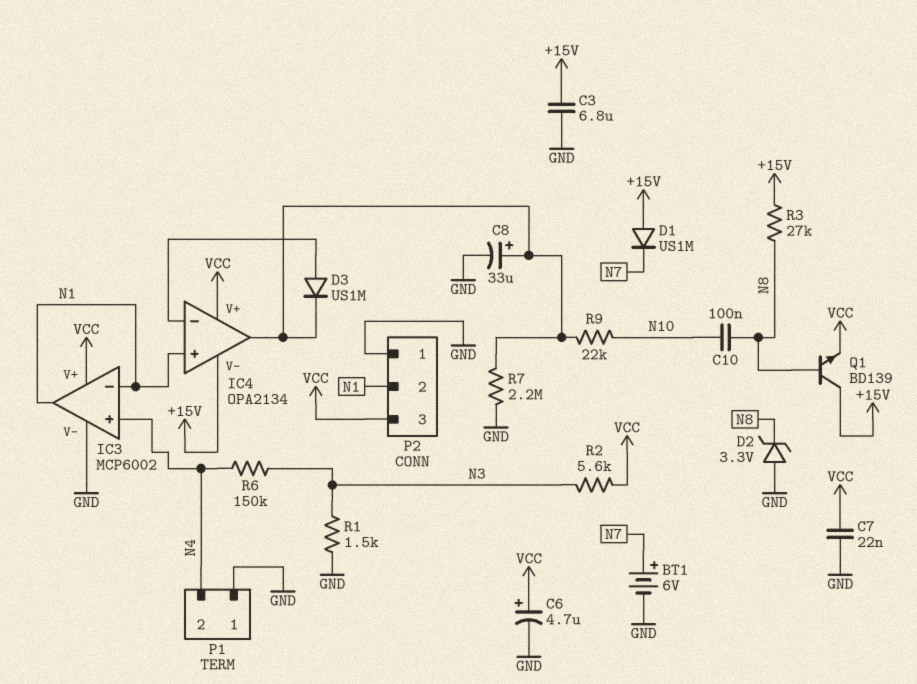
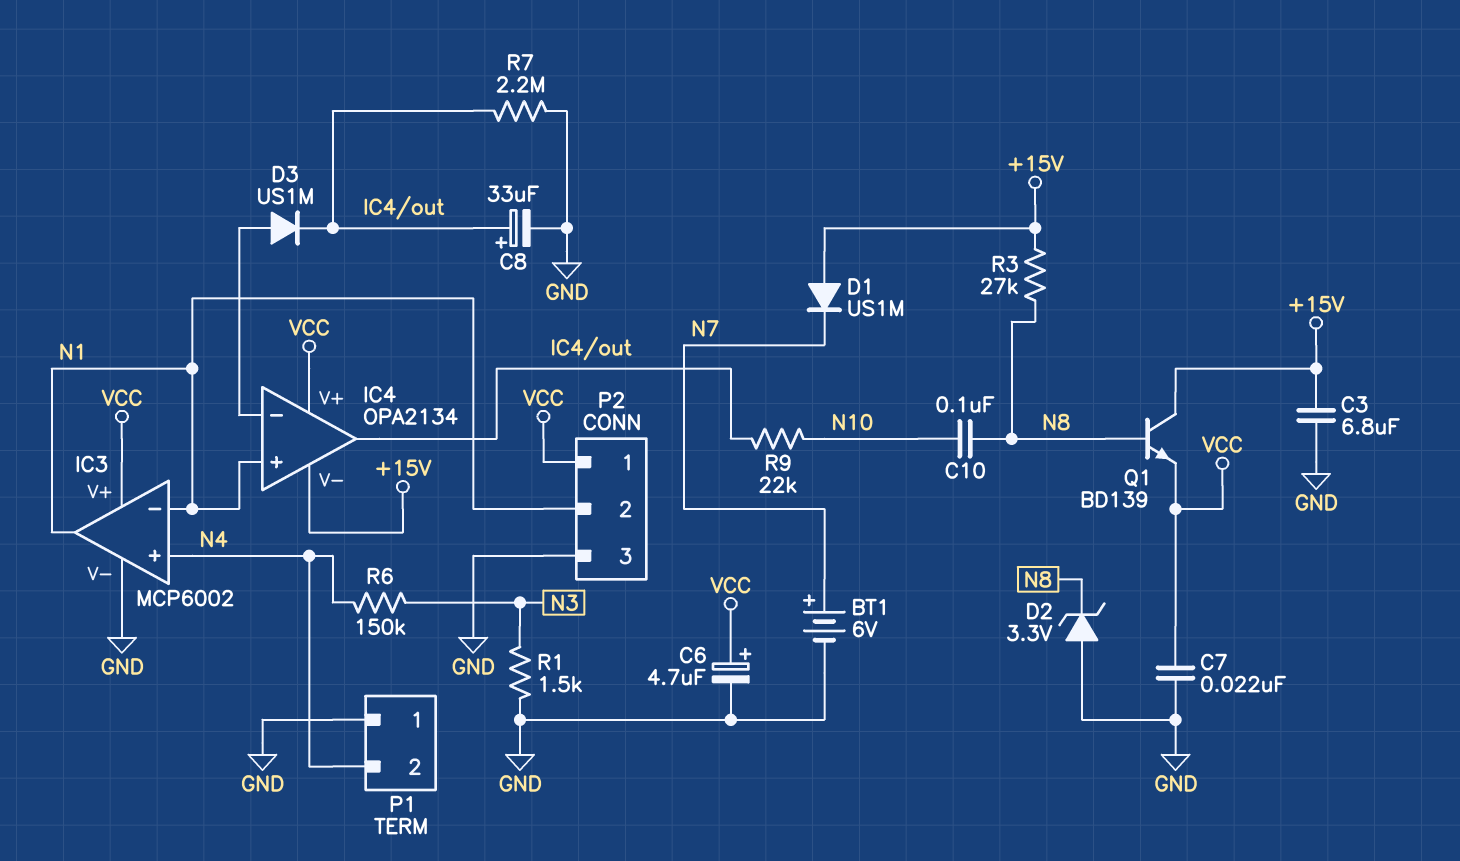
P2 pin 1: GND -> VCC
P2 pin 3: VCC -> GND
R2: 5.6k (N3, VCC) -> none

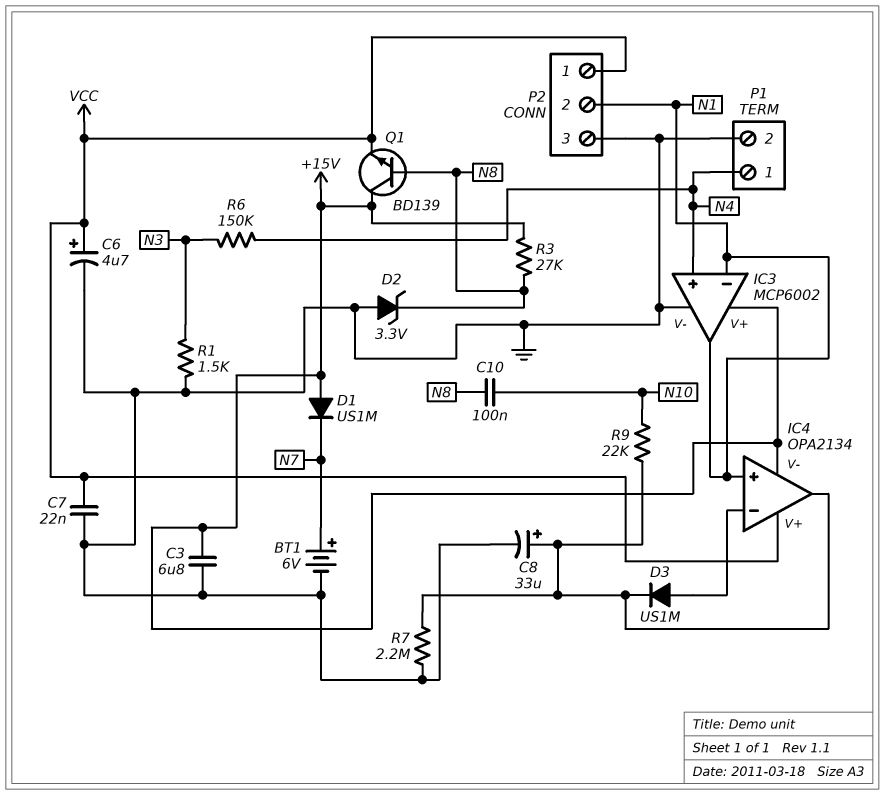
IC3 pin V+: VCC -> +15V
P1 pin 1: GND -> N4
P1 pin 2: N4 -> GND

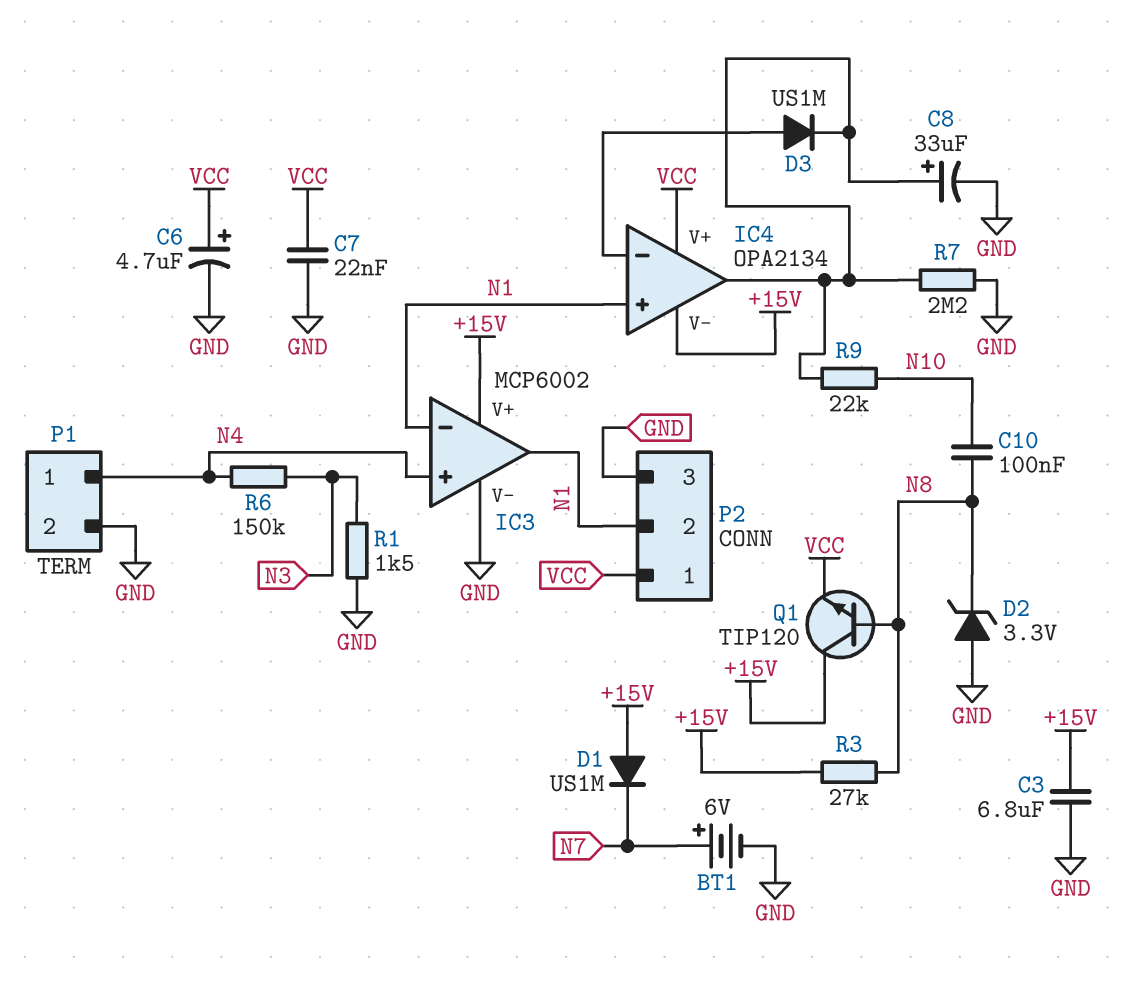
Q1: NPN BD139 (B N8, C +15V, E VCC) -> NPN TIP120 (B N8, C +15V, E VCC)

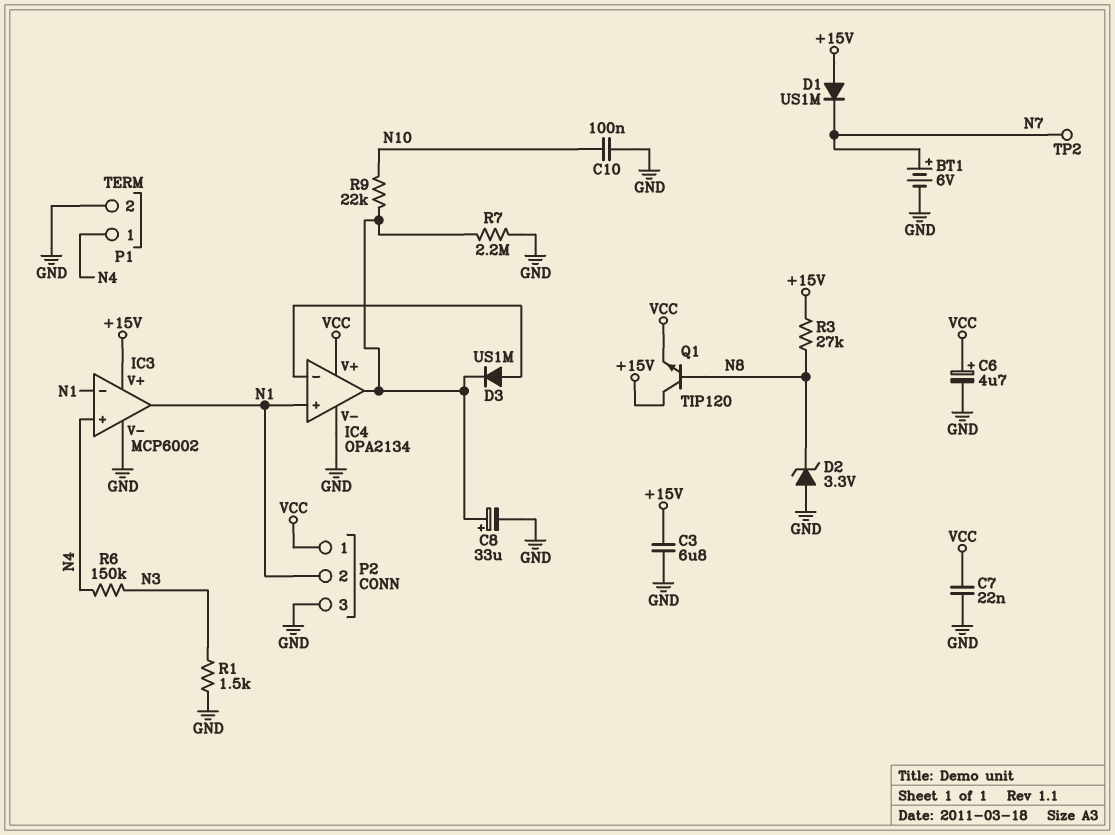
C10: 100nF (N8, N10) -> 100nF (GND, N10)
IC4 pin V-: +15V -> GND
TP2: none -> test point (N7)

